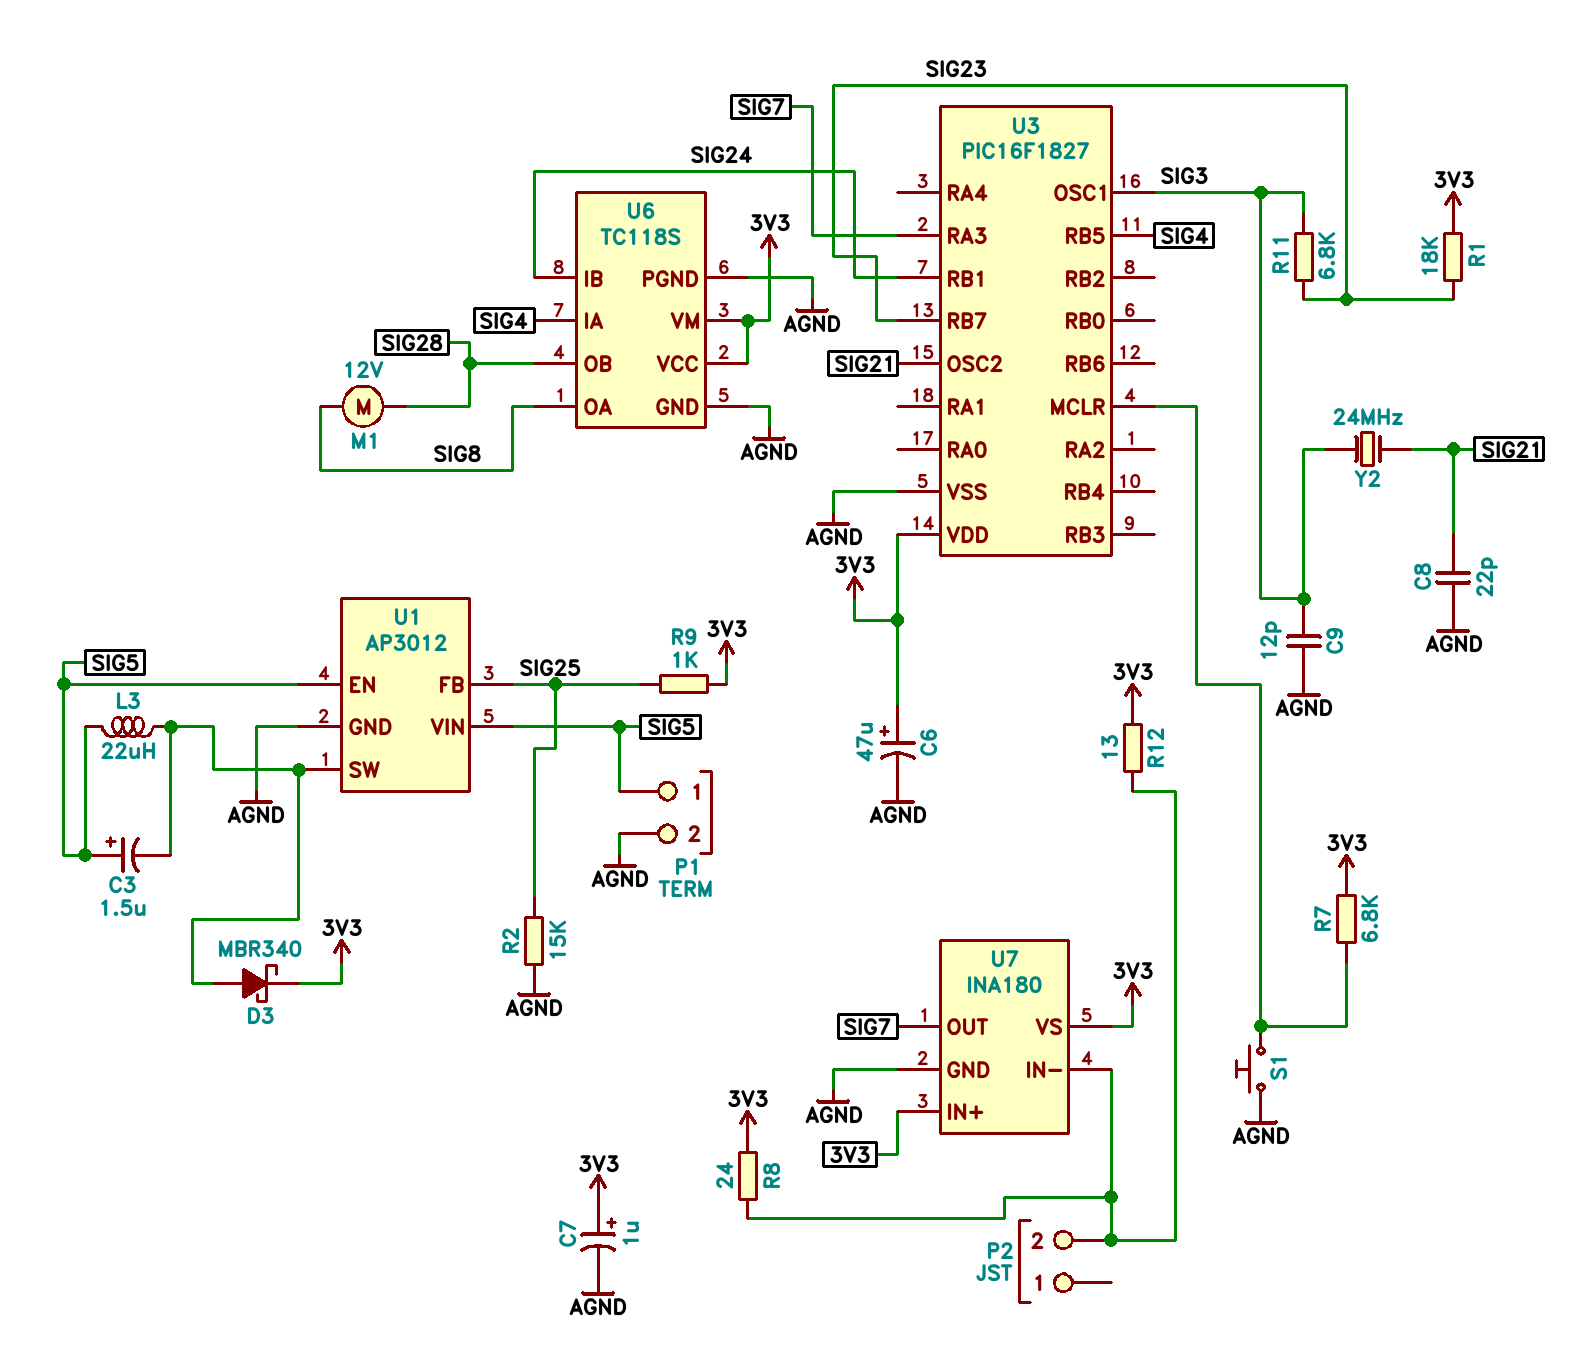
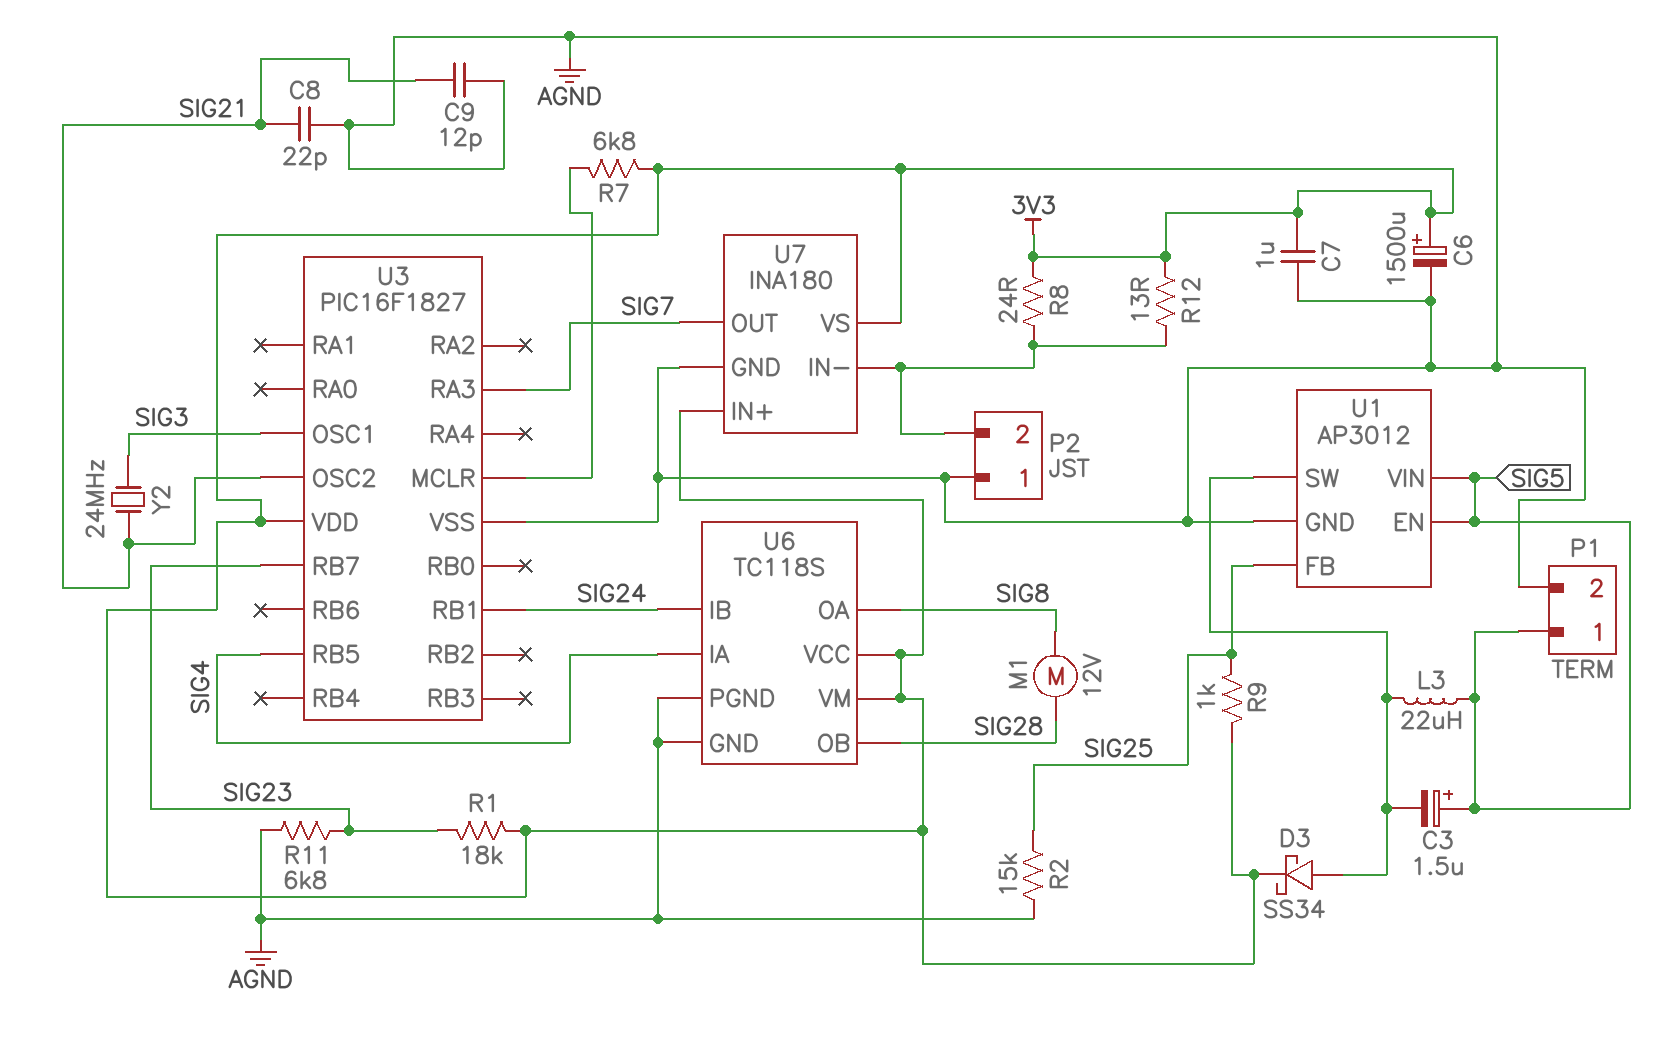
C6: 47uF (plus 3V3, minus AGND) -> 1500uF (plus 3V3, minus AGND)
C7: 1uF (plus 3V3, minus AGND) -> 1uF (3V3, AGND)
C9: 12pF (AGND, SIG3) -> 12pF (AGND, SIG21)
D3: schottky MBR340 (A U1/SW, K 3V3) -> schottky SS34 (A U1/SW, K 3V3)
P2 pin 1: none -> AGND
R11: 6.8k (SIG3, SIG23) -> 6.8k (AGND, SIG23)
S1: button (AGND, U3/MCLR) -> none

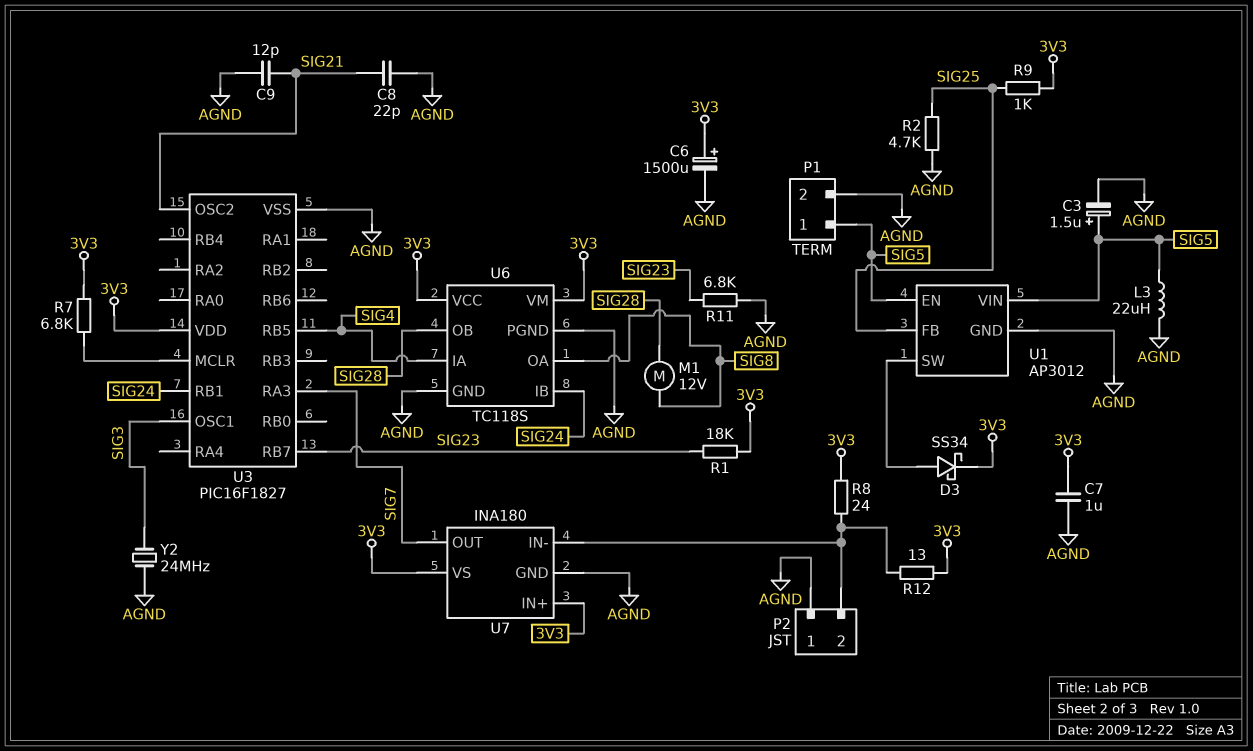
C3: 1.5uF (plus SIG5, minus U1/SW) -> 1.5uF (plus SIG5, minus AGND)
L3: 22uH (SIG5, U1/SW) -> 22uH (AGND, SIG5)
R2: 15k (AGND, SIG25) -> 4.7k (AGND, SIG25)
Y2: 24MHz (SIG3, SIG21) -> 24MHz (AGND, SIG3)

